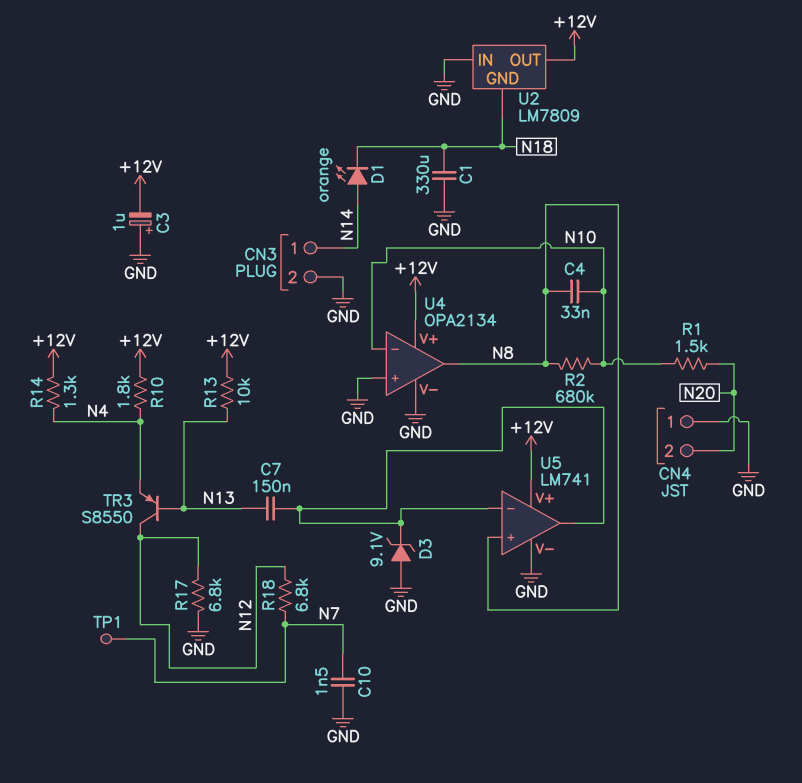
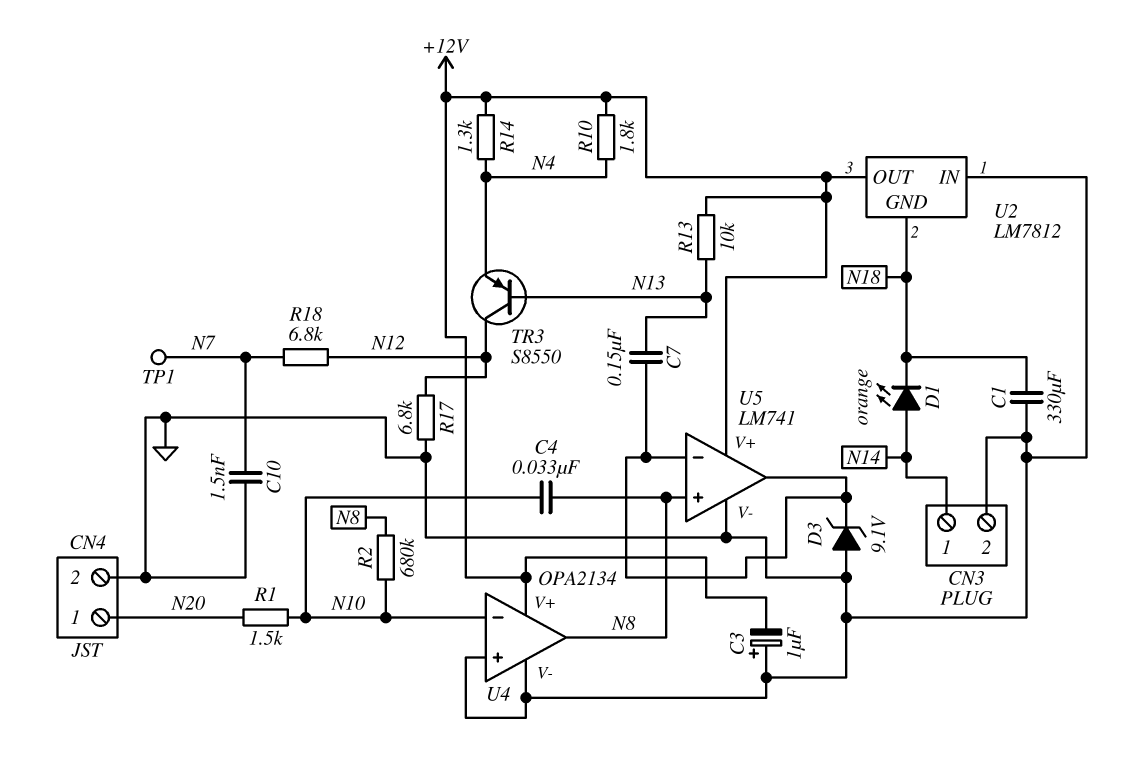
CN4 pin 1: GND -> N20
CN4 pin 2: N20 -> GND
U2: LM7809 -> LM7812

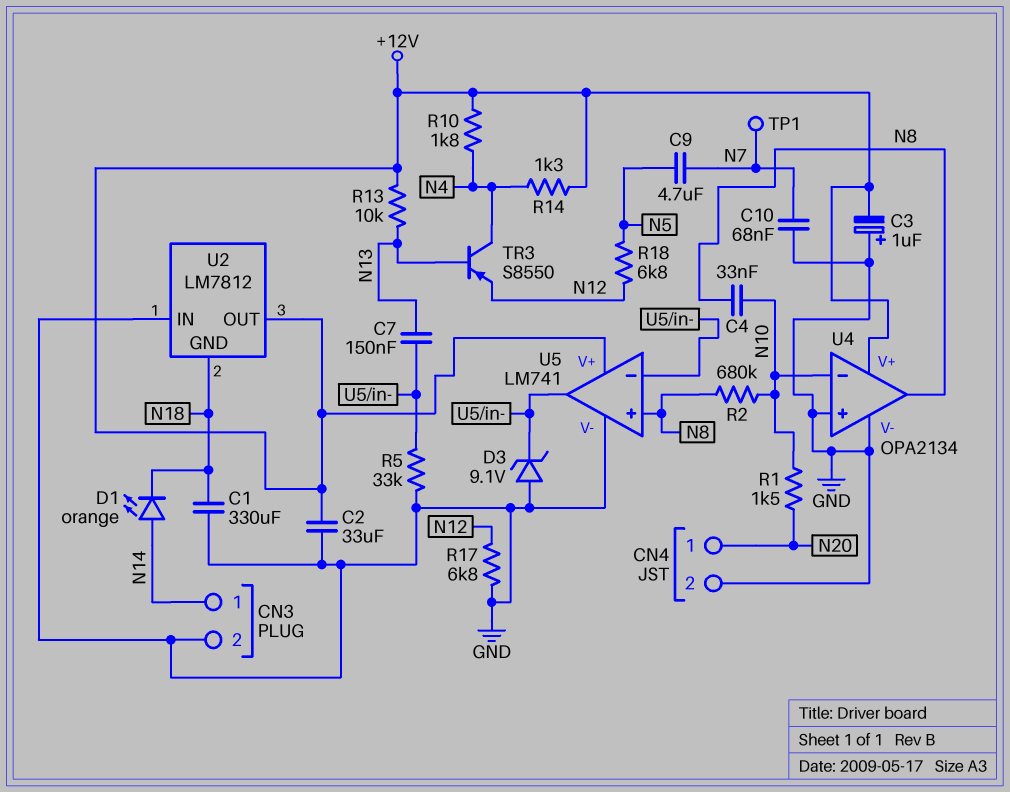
C2: none -> 33uF (+12V, GND)
C9: none -> 4.7uF (N5, N7)
C10: 1.5nF (GND, N7) -> 68nF (GND, N7)
R5: none -> 33k (GND, U5/in-)
R18: 6.8k (N7, N12) -> 6.8k (N5, N12)
TR3: PNP S8550 (B N13, C N12, E N4) -> PNP S8550 (B N13, C N4, E N12)

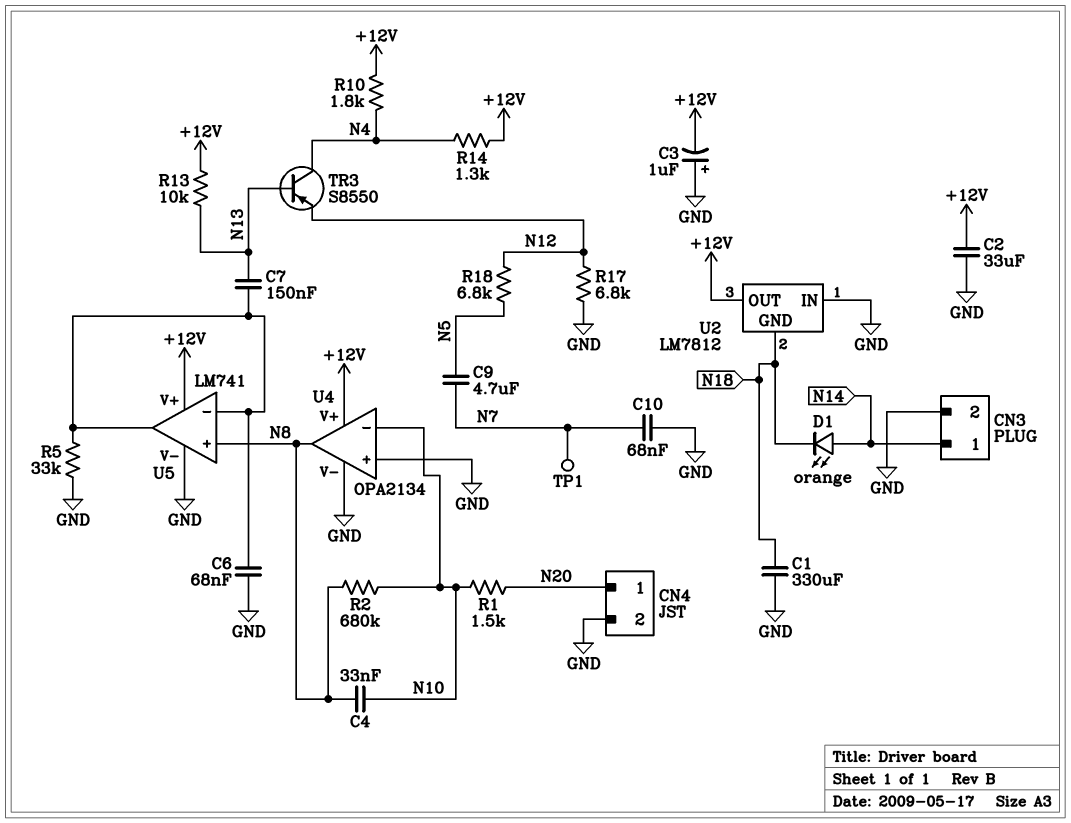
C6: none -> 68nF (GND, U5/in-)
D3: zener 9.1V (A GND, K U5/in-) -> none

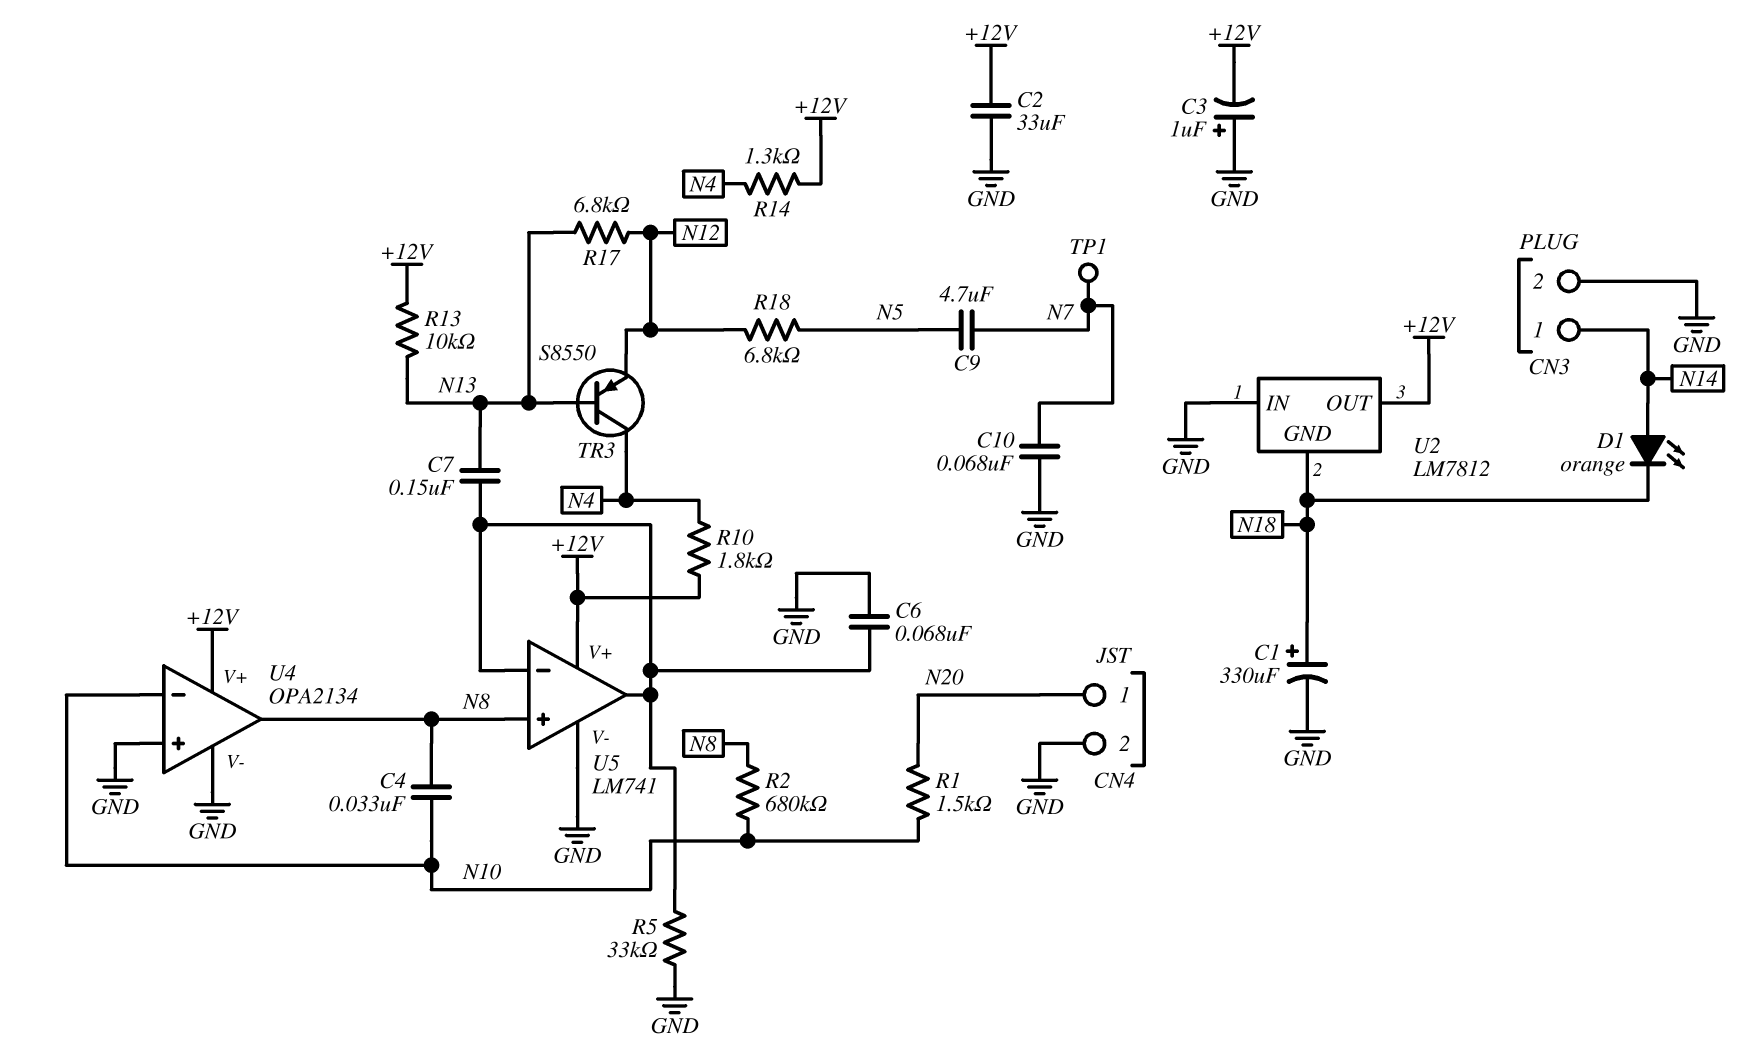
C1: 330uF (GND, N18) -> 330uF (plus N18, minus GND)
R17: 6.8k (GND, N12) -> 6.8k (N12, N13)

